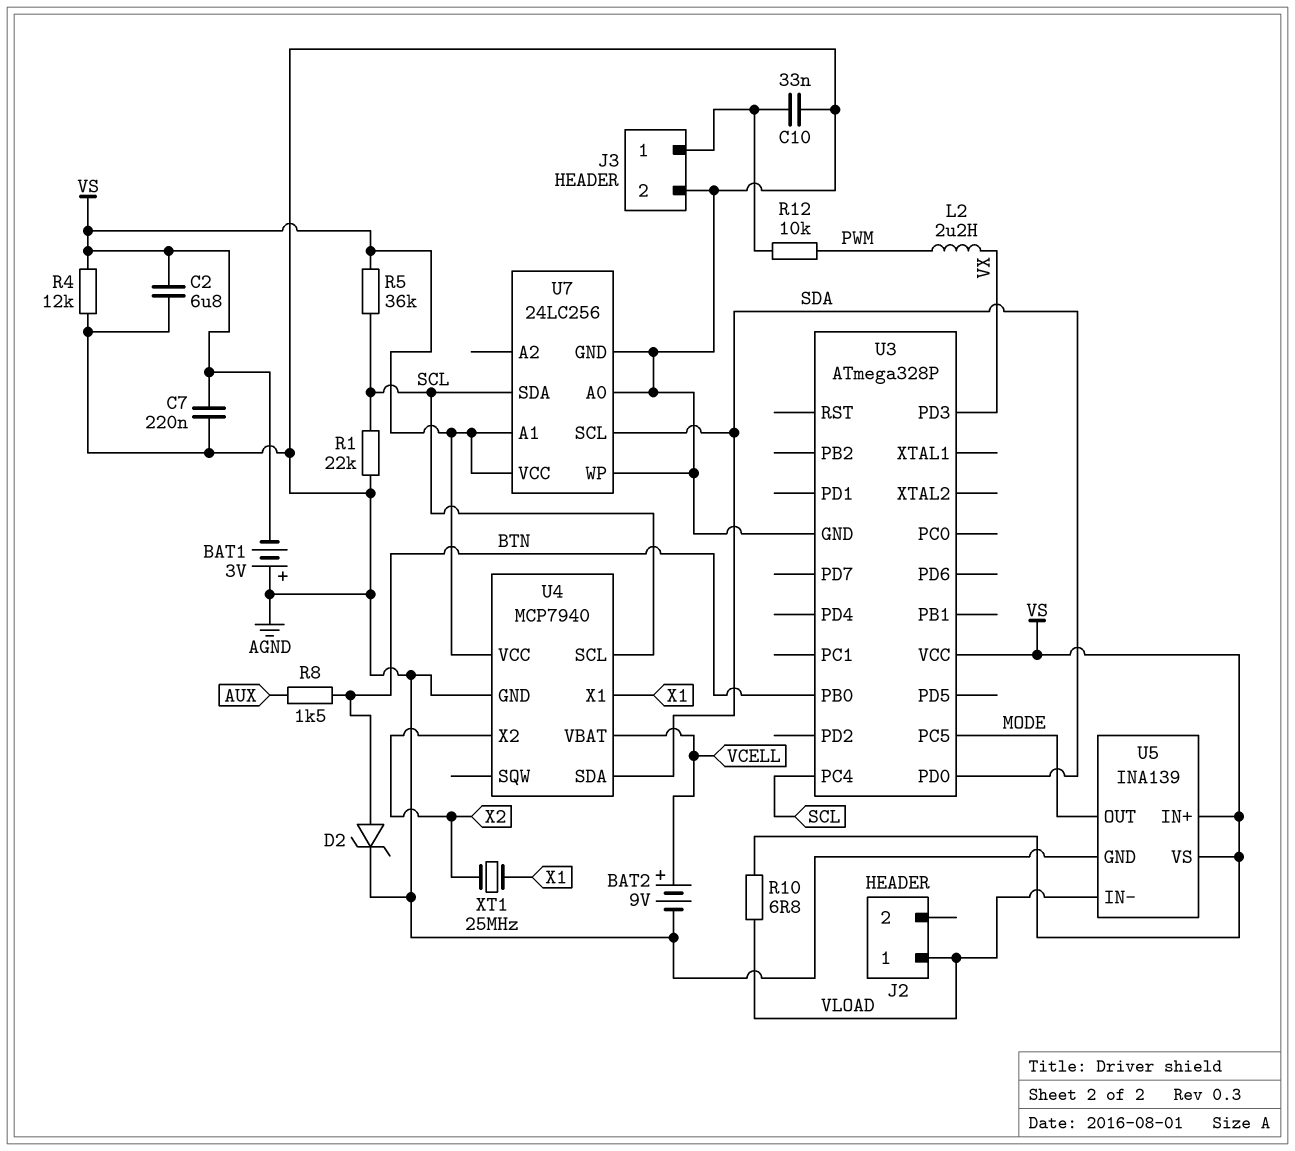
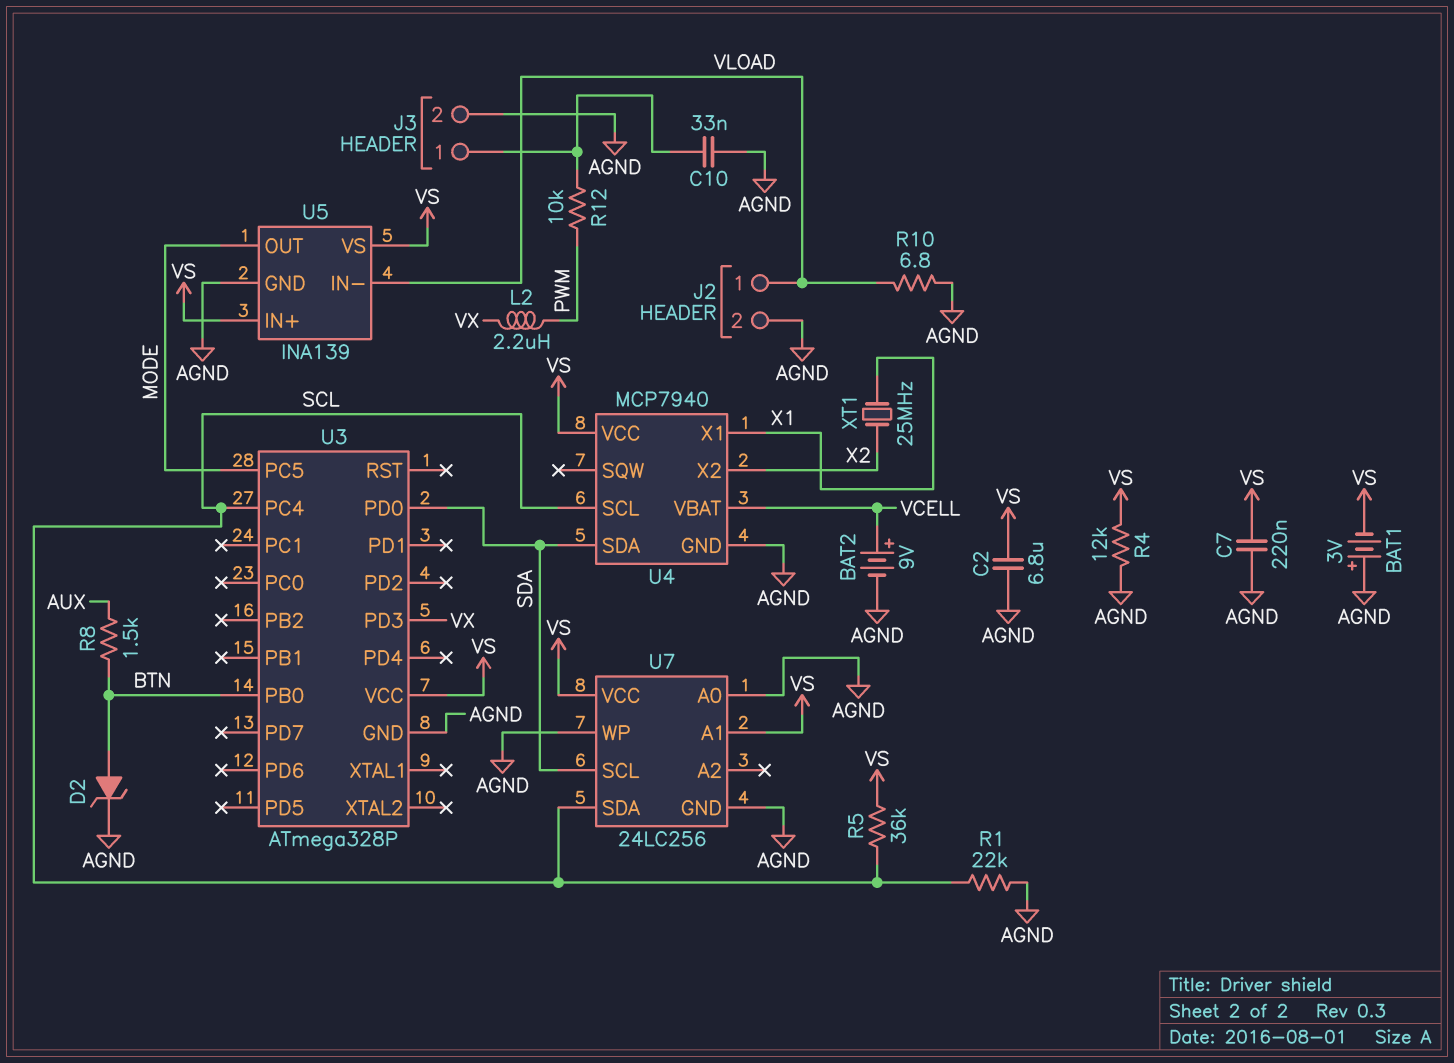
J2 pin 2: none -> AGND
R10: 6.8 (VLOAD, VS) -> 6.8 (AGND, VLOAD)

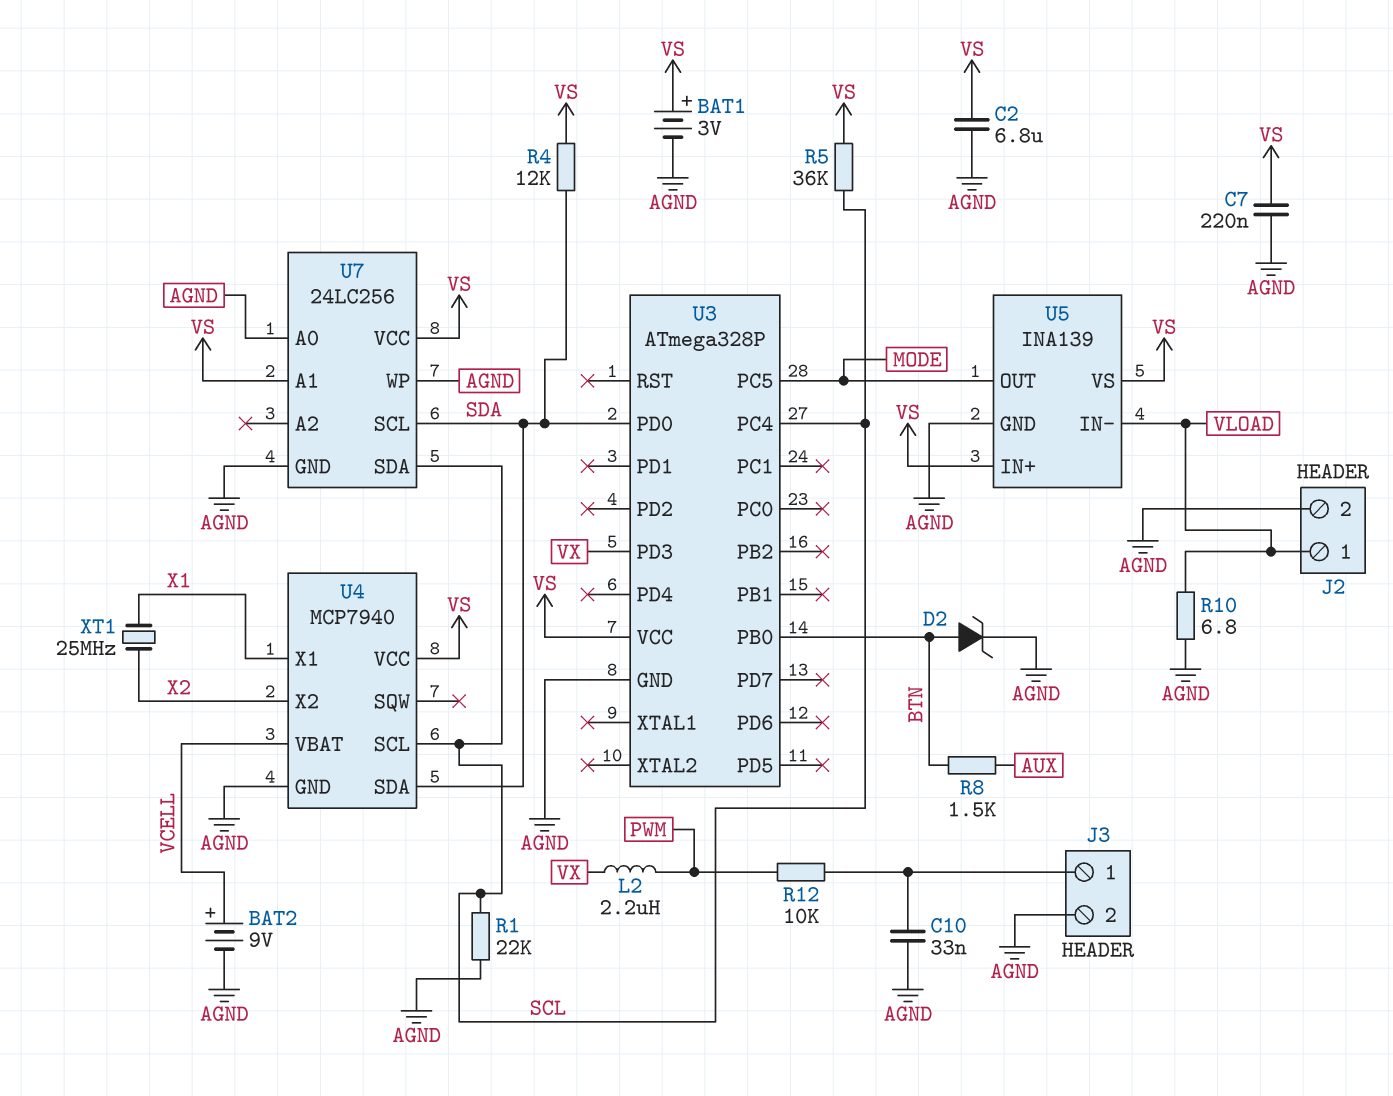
BAT1: 3V (plus AGND, minus VS) -> 3V (plus VS, minus AGND)
R4: 12k (AGND, VS) -> 12k (SDA, VS)

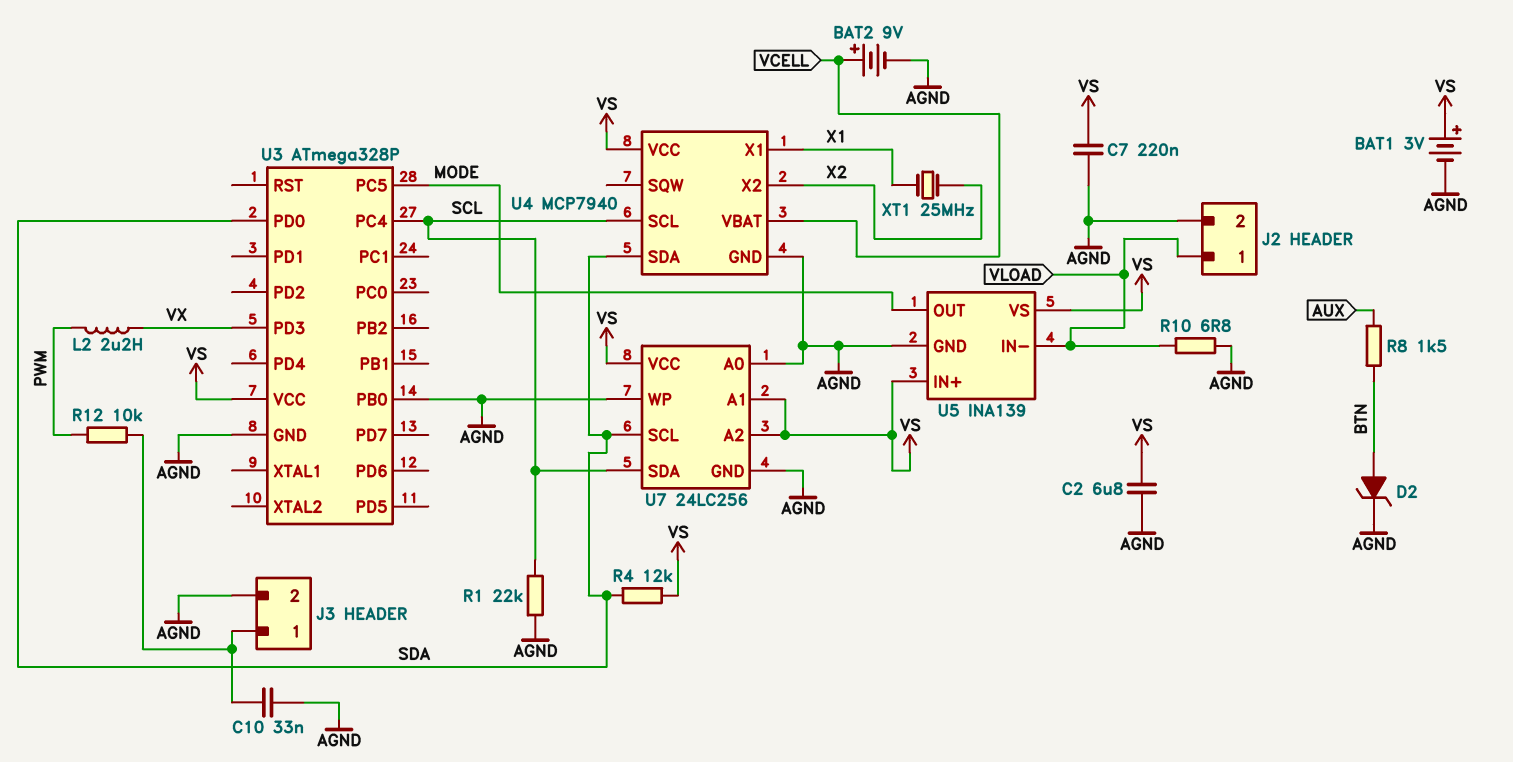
R5: 36k (SCL, VS) -> none
U3 pin PB0: BTN -> AGND
U7 pin A2: none -> VS

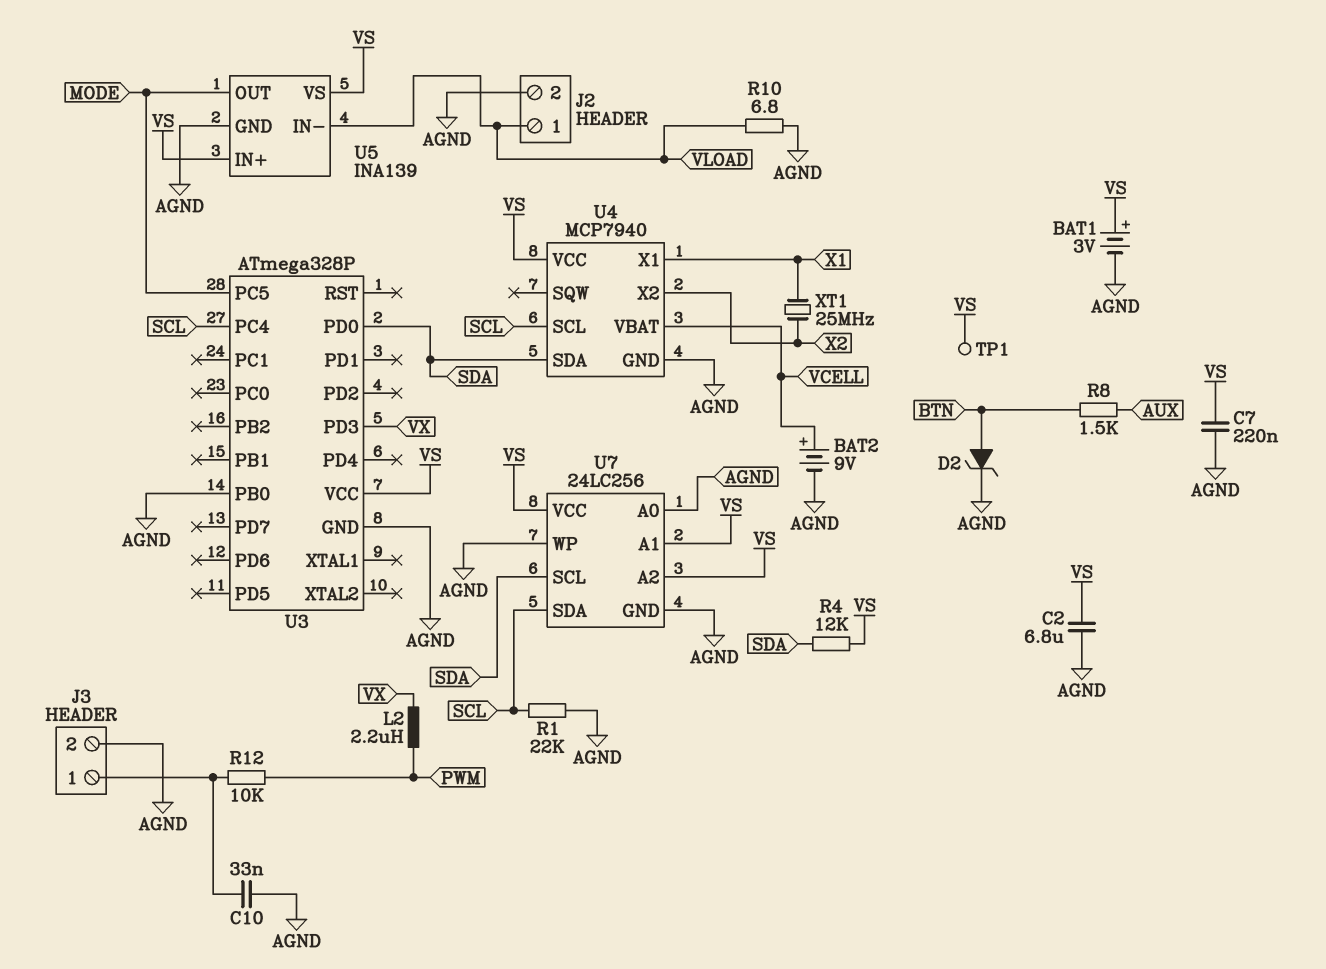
TP1: none -> test point (VS)

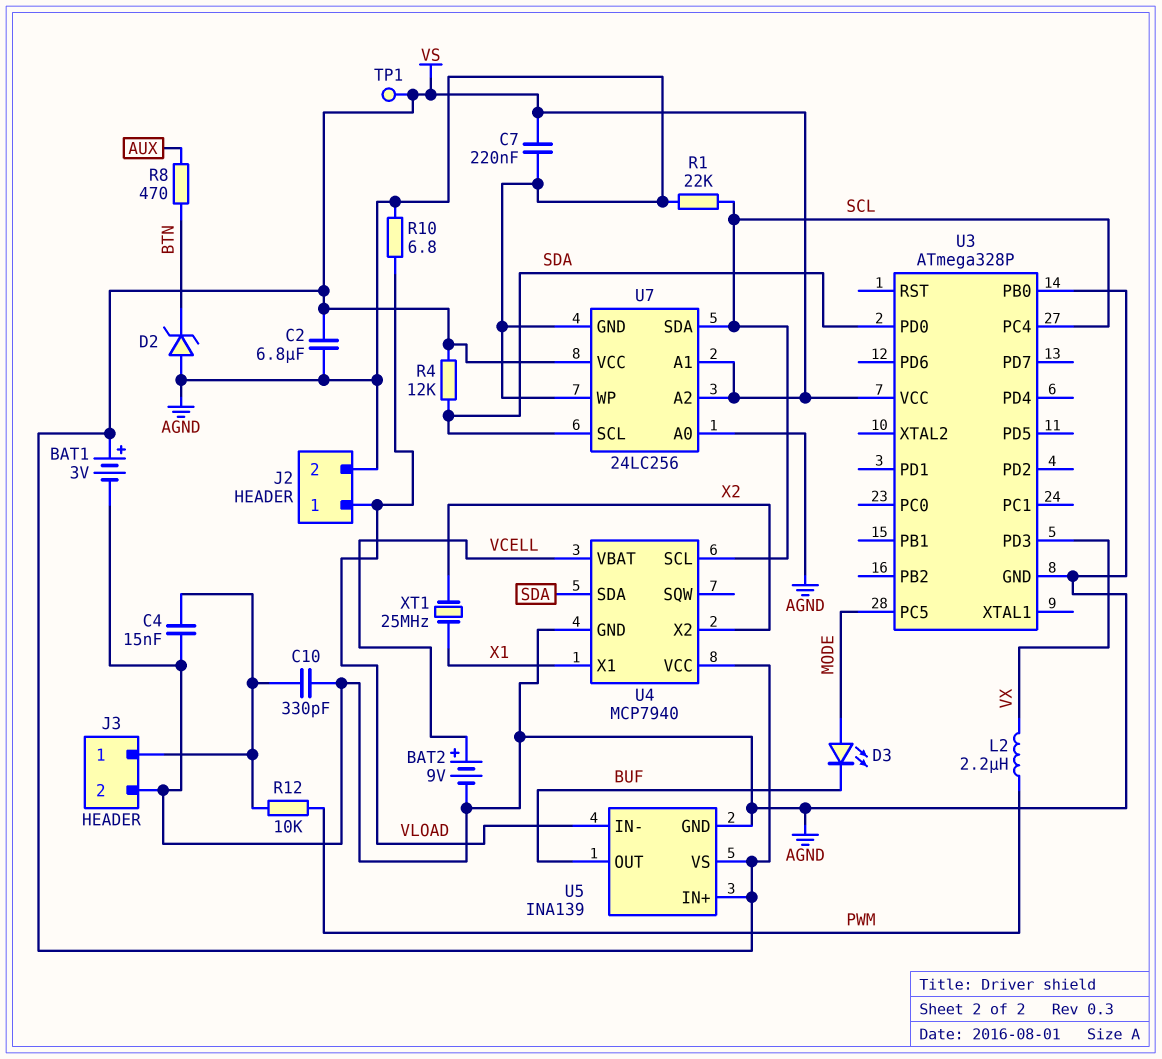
C4: none -> 15nF (AGND, J3/1)
C10: 33nF (AGND, J3/1) -> 330pF (AGND, J3/1)
D2: zener (A BTN, K AGND) -> zener (A AGND, K BTN)
D3: none -> LED (A MODE, K BUF)
R8: 1.5k (AUX, BTN) -> 470 (AUX, BTN)
U5 pin OUT: MODE -> BUF

